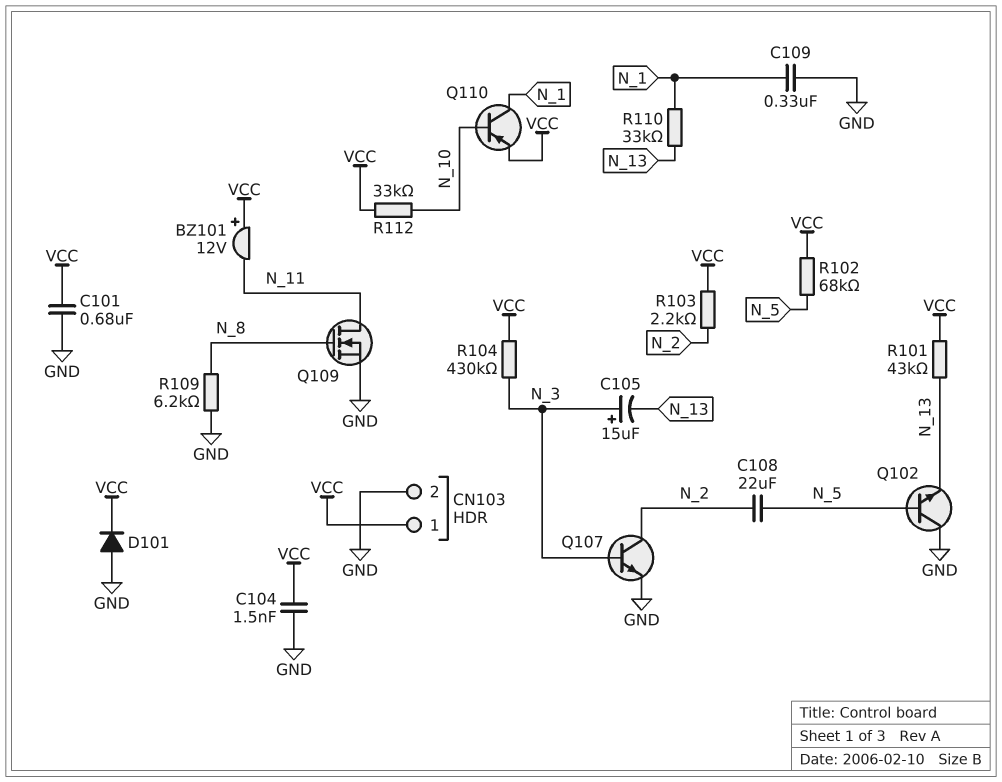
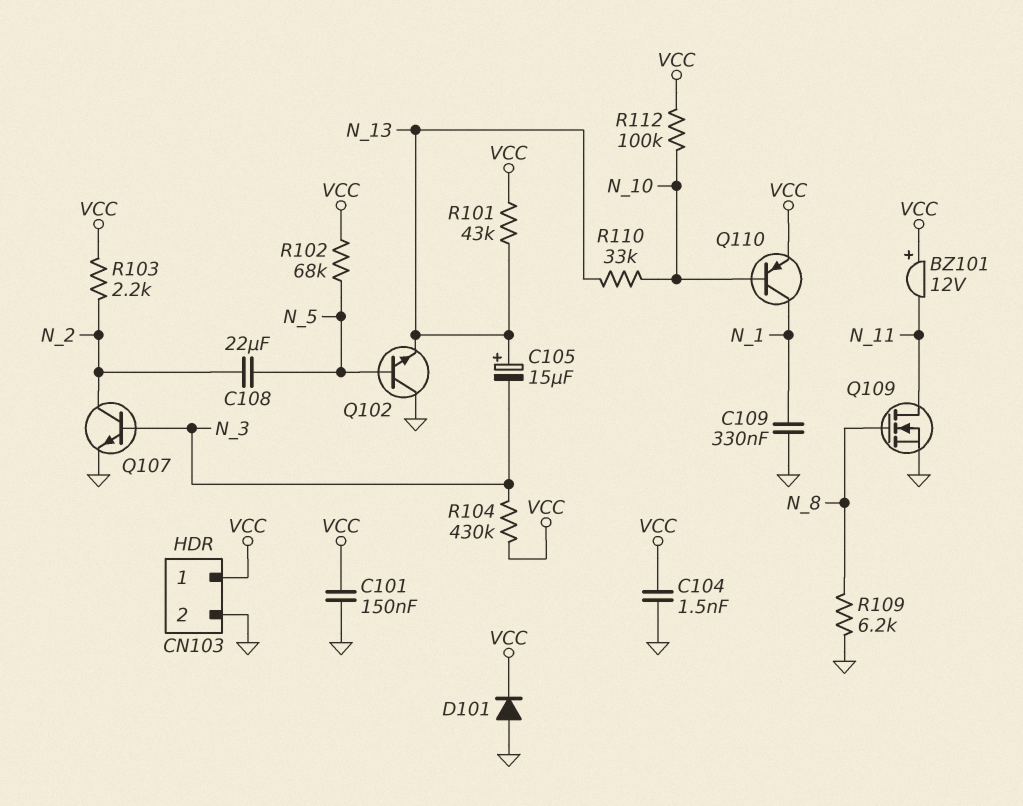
C101: 680nF (GND, VCC) -> 150nF (GND, VCC)
C105: 15uF (plus N_3, minus N_13) -> 15uF (plus N_13, minus N_3)
R110: 33k (N_1, N_13) -> 33k (N_10, N_13)
R112: 33k (N_10, VCC) -> 100k (N_10, VCC)

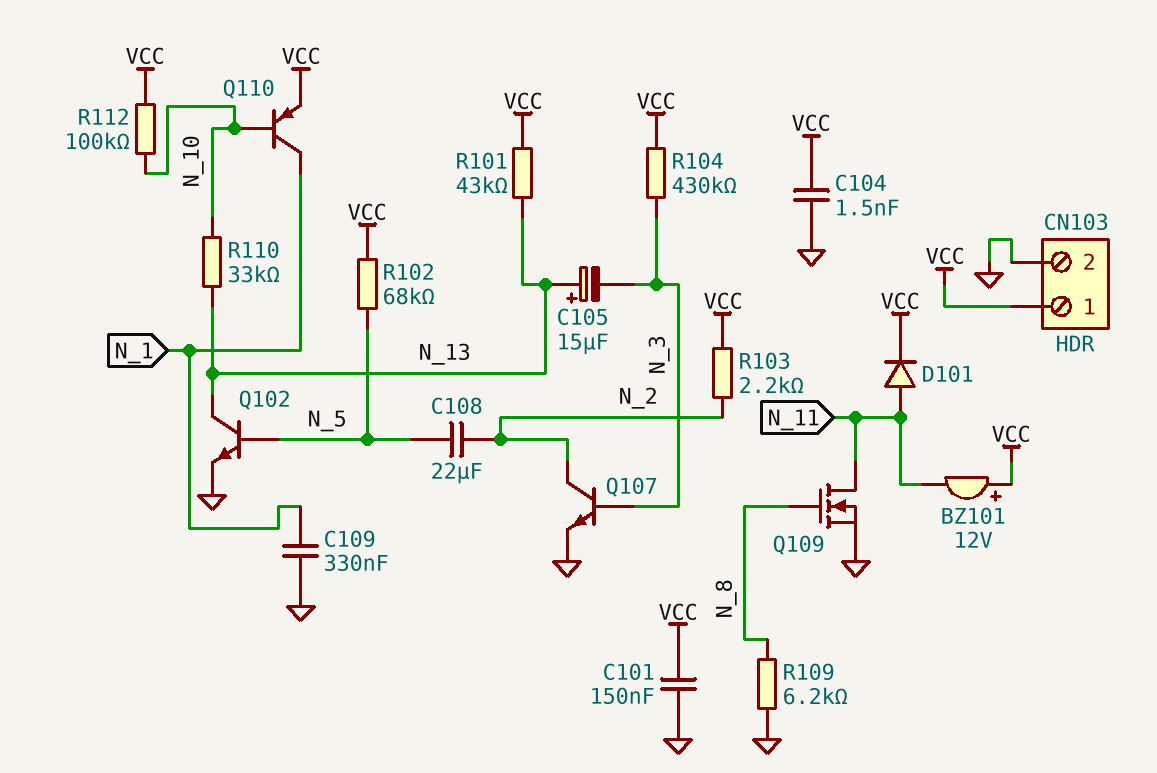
D101: diode (A GND, K VCC) -> diode (A N_11, K VCC)
Q102: NPN (B N_5, C GND, E N_13) -> NPN (B N_5, C N_13, E GND)

